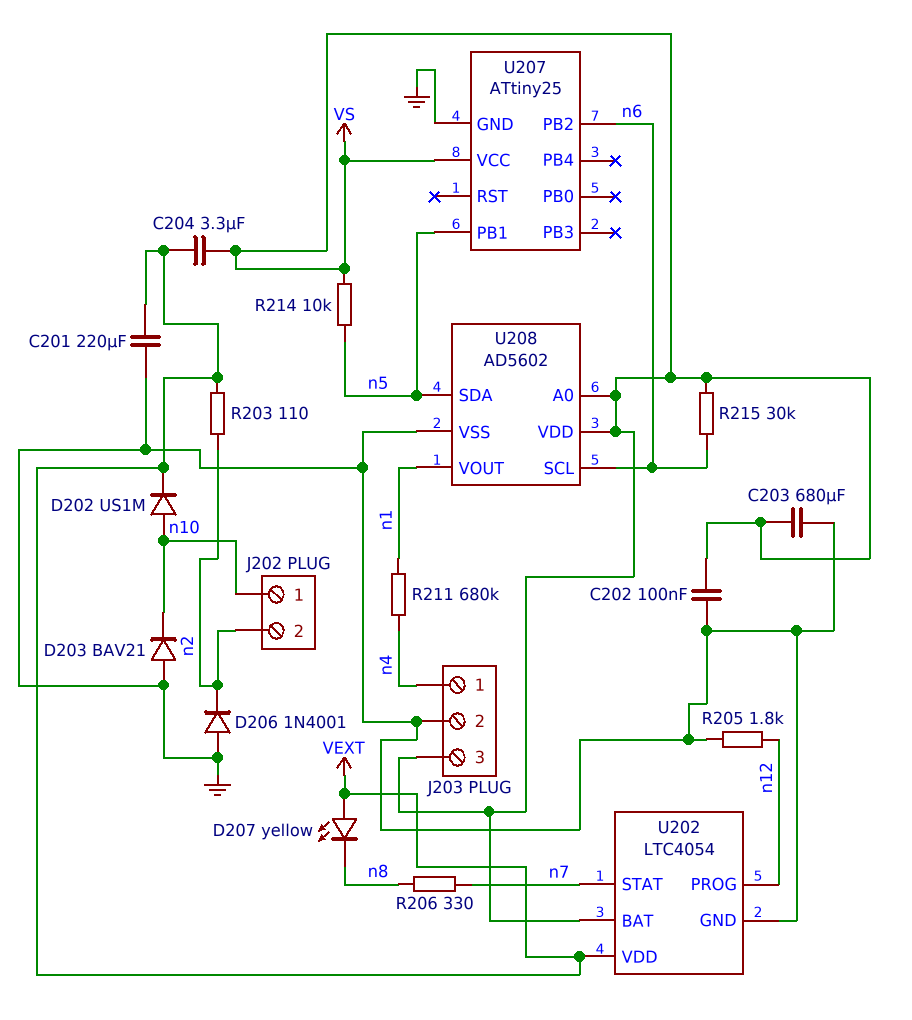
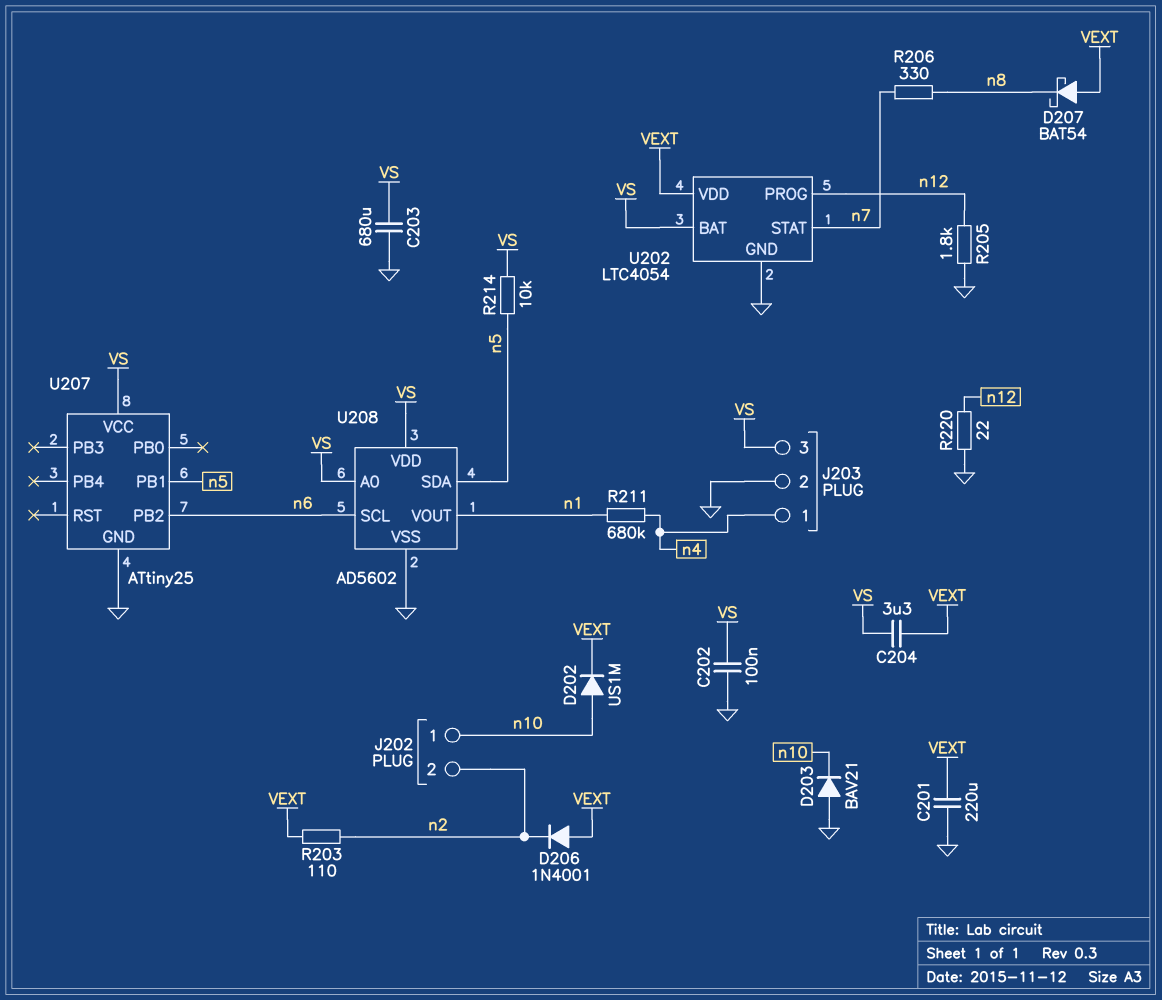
D206: diode 1N4001 (A GND, K n2) -> diode 1N4001 (A VEXT, K n2)
D207: LED yellow (A VEXT, K n8) -> schottky BAT54 (A VEXT, K n8)
R215: 30k (VS, n6) -> none
R220: none -> 22 (GND, n12)

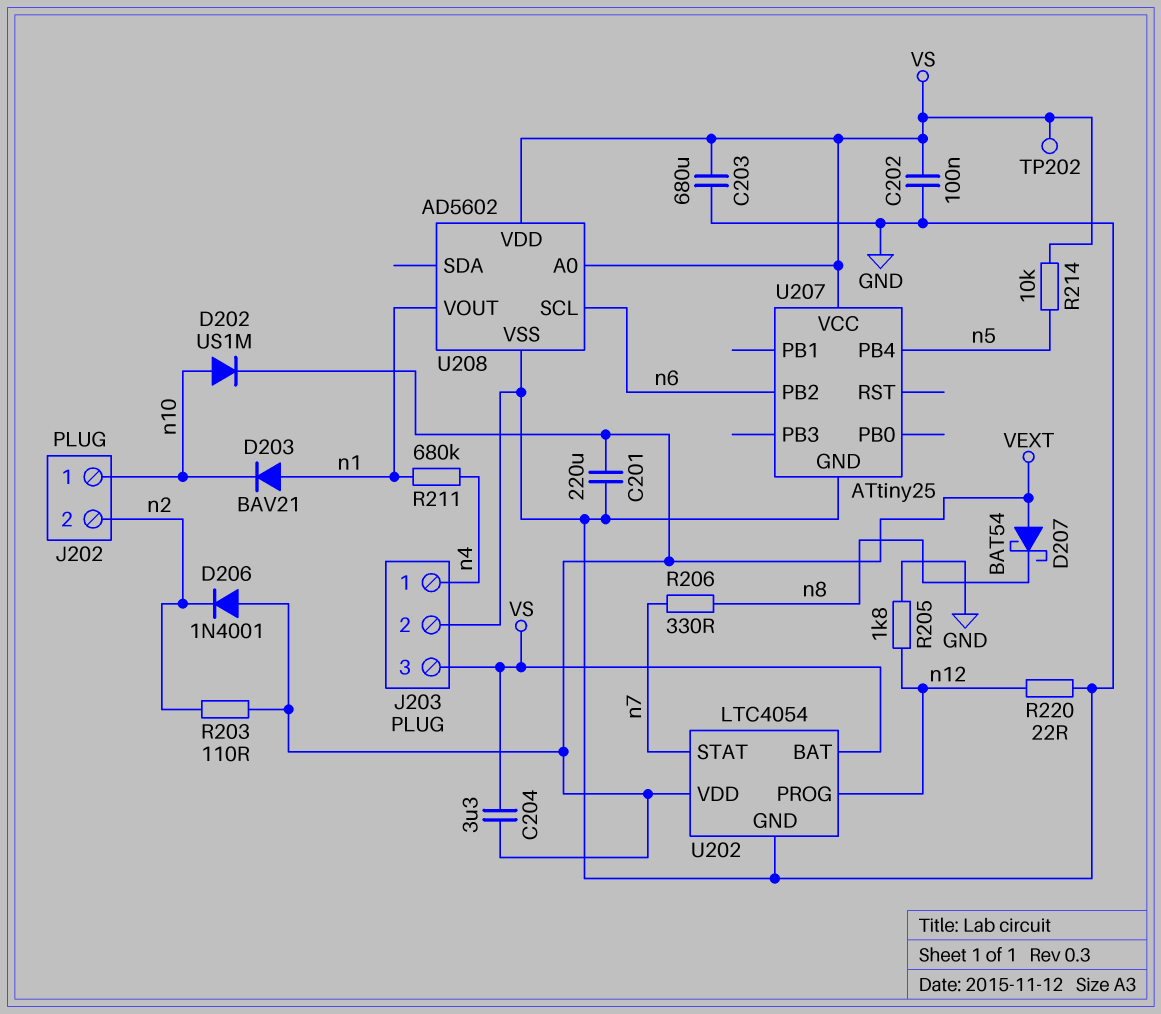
D203: diode BAV21 (A GND, K n10) -> diode BAV21 (A n1, K n10)
TP202: none -> test point (VS)
U207 pin PB1: n5 -> none
U207 pin PB4: none -> n5
U208 pin SDA: n5 -> none

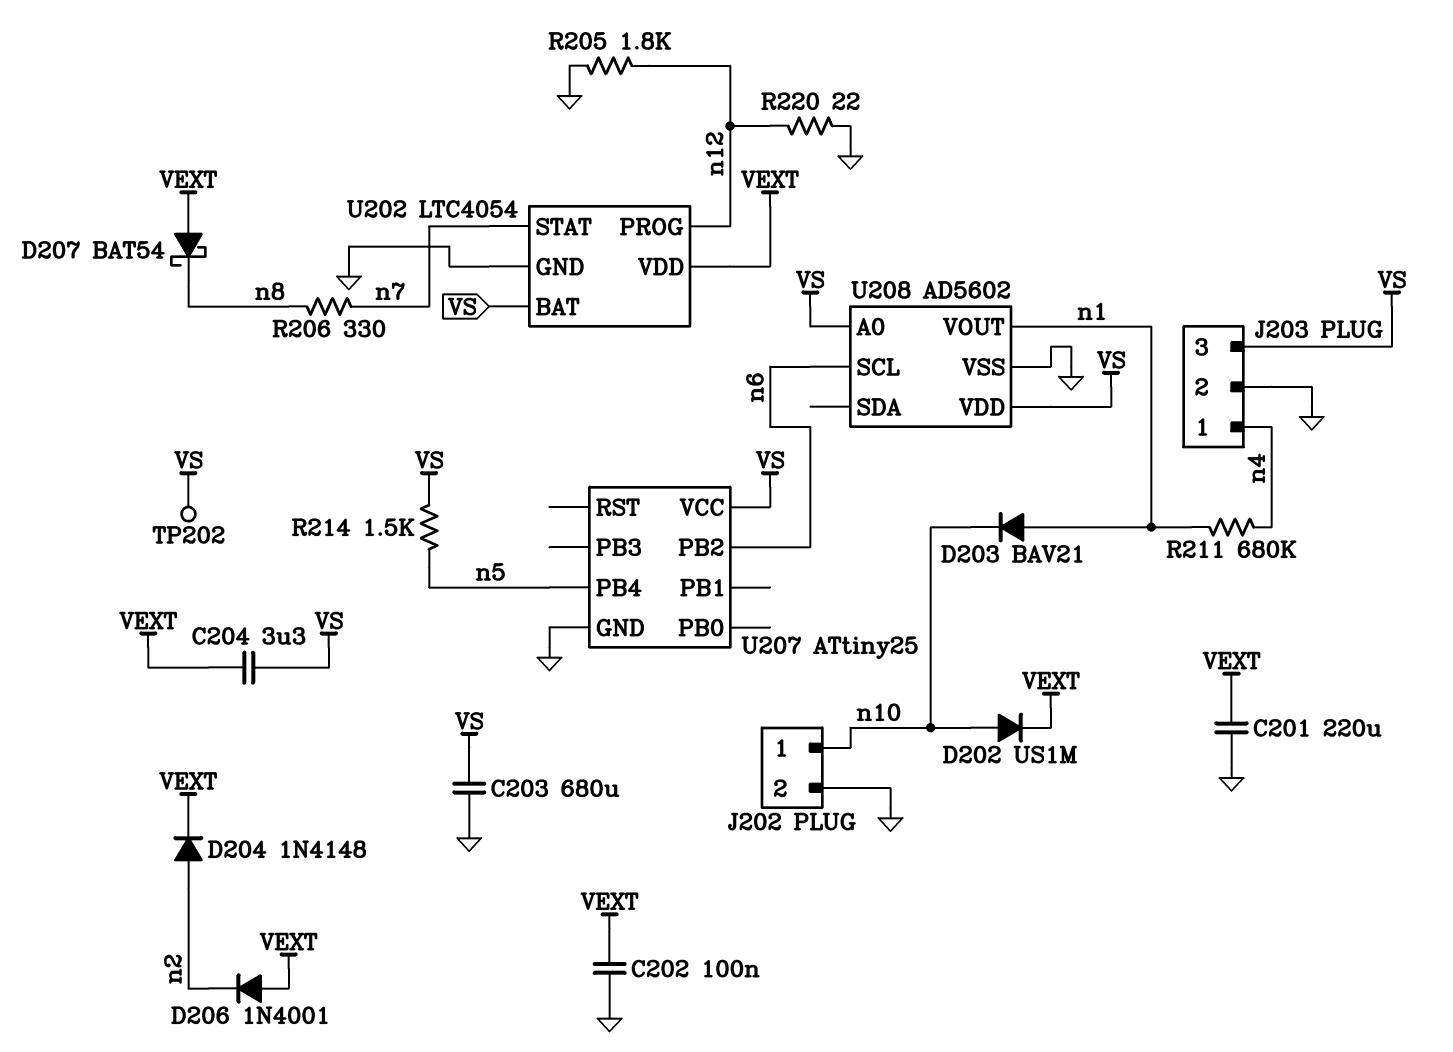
C202: 100nF (GND, VS) -> 100nF (GND, VEXT)
D204: none -> diode 1N4148 (A n2, K VEXT)
J202 pin 2: n2 -> GND
R203: 110 (VEXT, n2) -> none
R214: 10k (VS, n5) -> 1.5k (VS, n5)

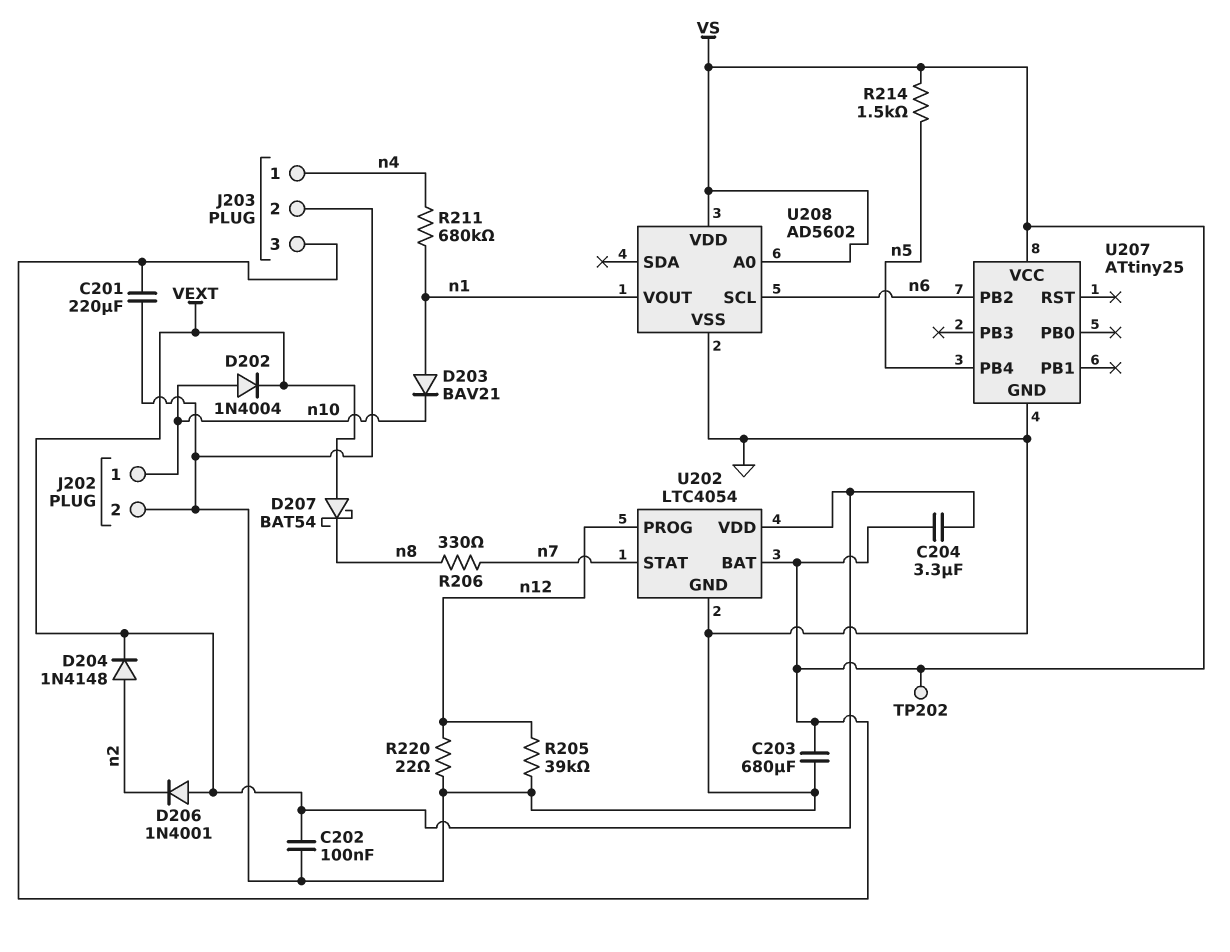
C201: 220uF (GND, VEXT) -> 220uF (GND, VS)
D202: diode US1M (A n10, K VEXT) -> diode 1N4004 (A n10, K VEXT)
R205: 1.8k (GND, n12) -> 39k (GND, n12)

